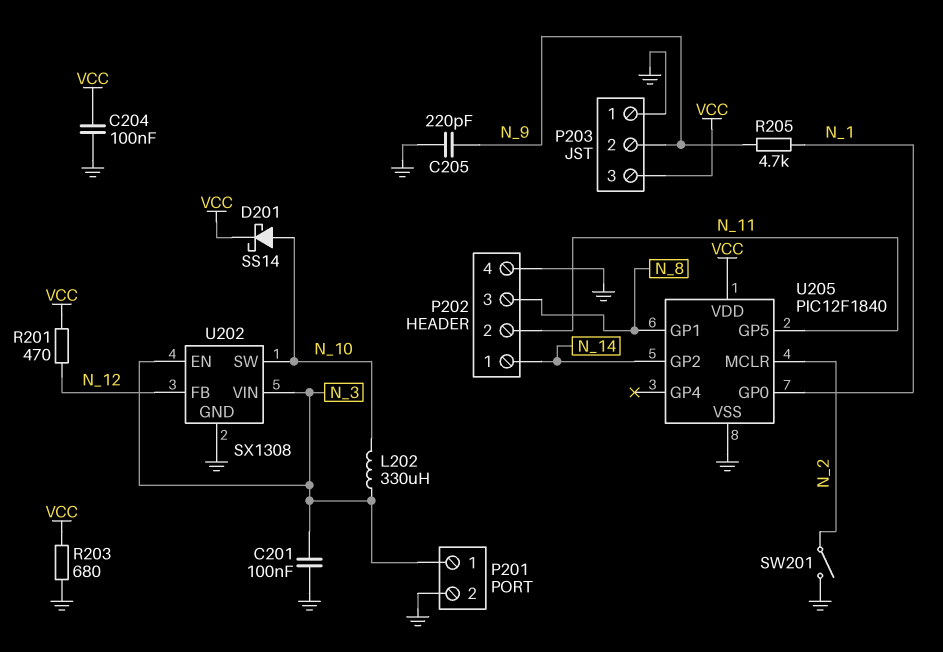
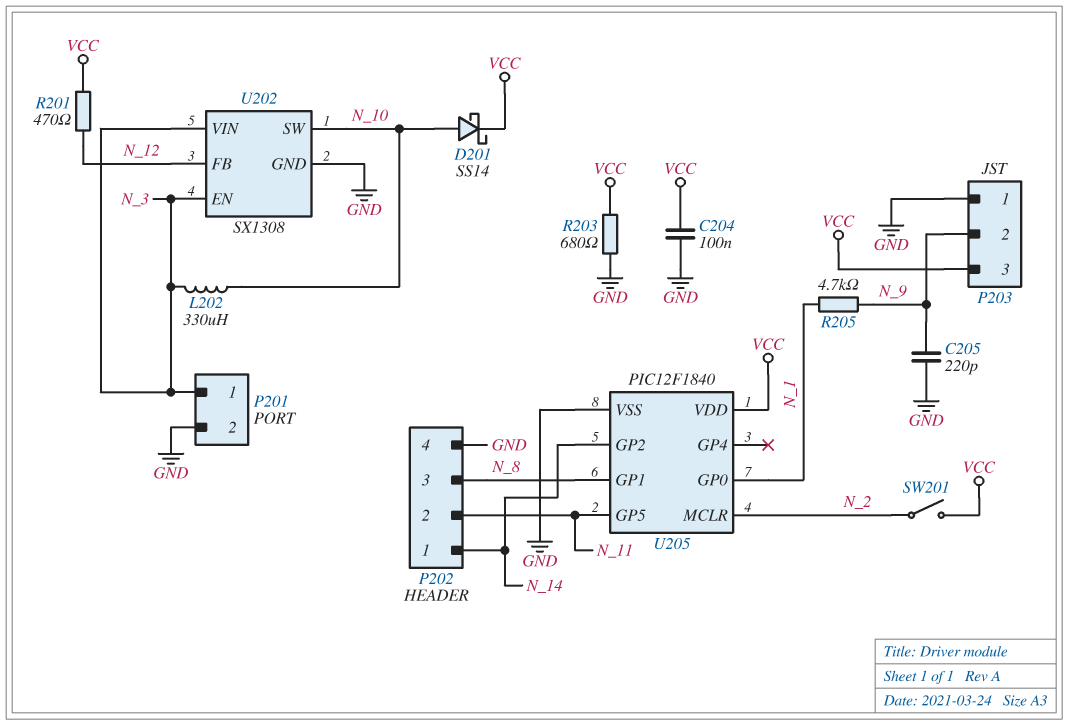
C201: 100nF (GND, N_3) -> none
SW201: switch (GND, N_2) -> switch (N_2, VCC)

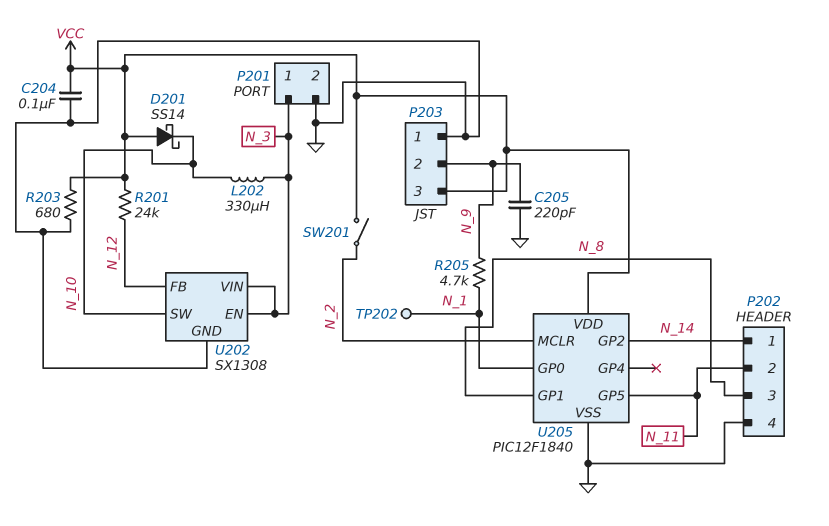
D201: schottky SS14 (A N_10, K VCC) -> schottky SS14 (A VCC, K N_10)
R201: 470 (N_12, VCC) -> 24k (N_12, VCC)
TP202: none -> test point (N_1)

